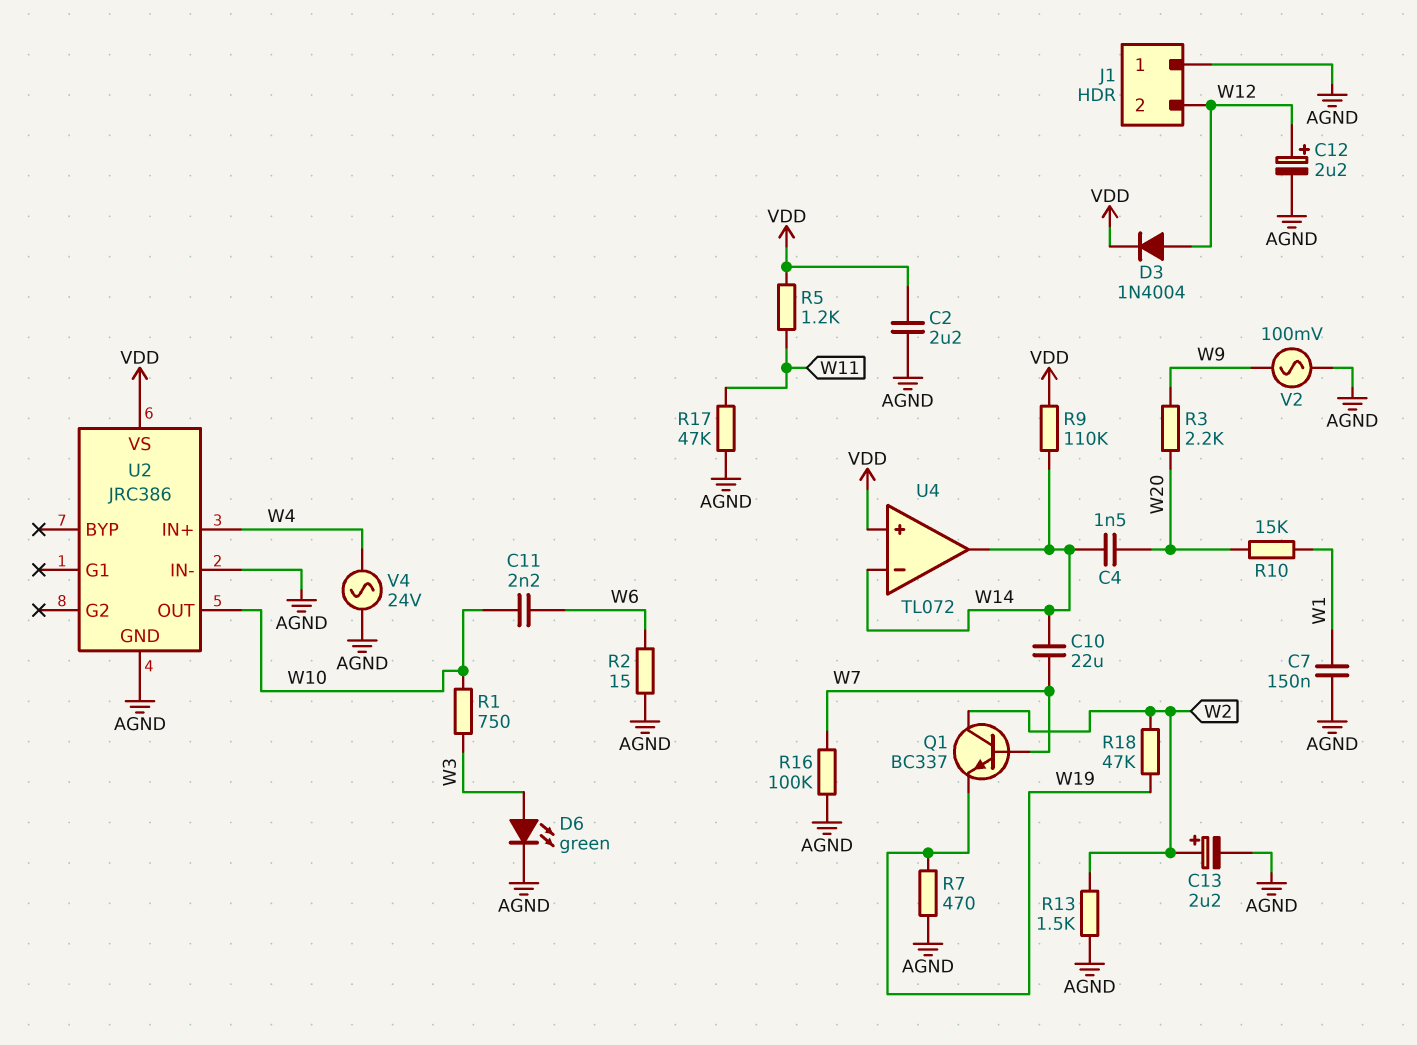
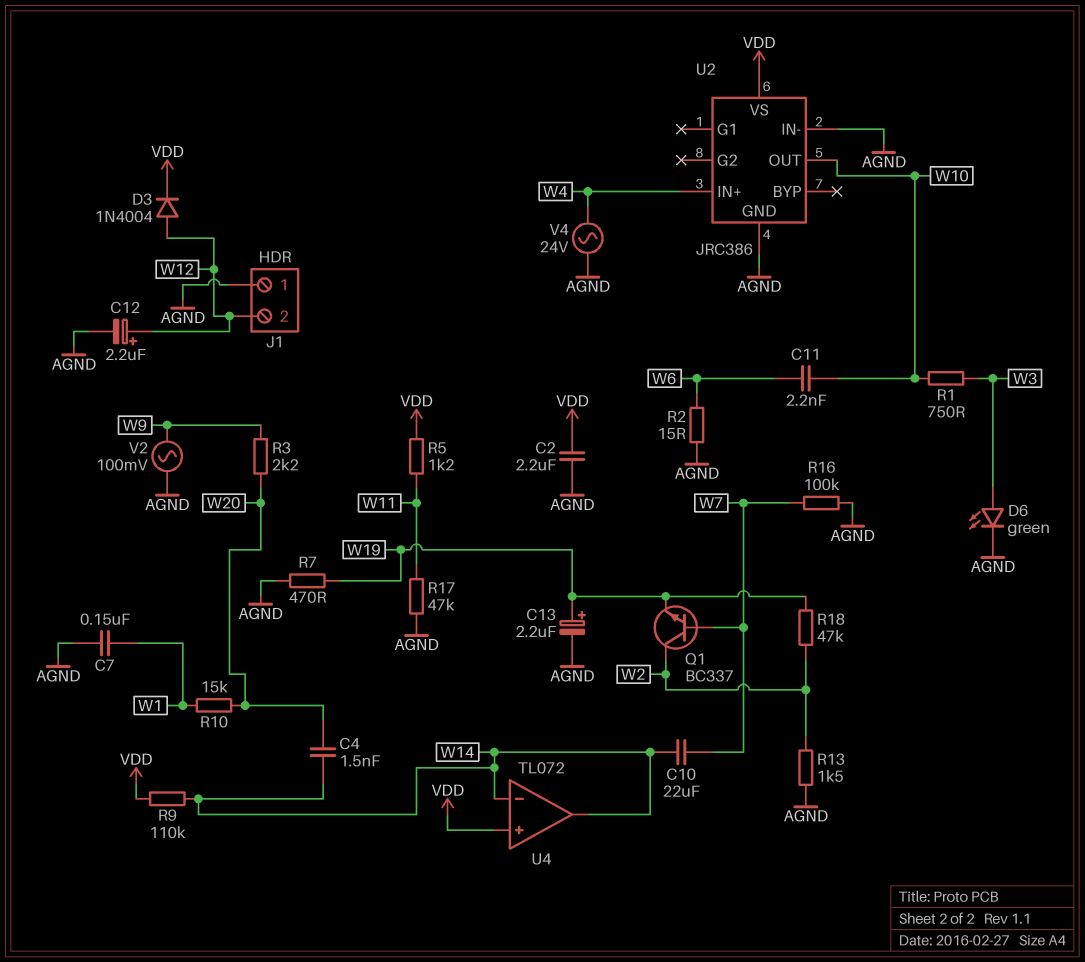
C13: 2.2uF (plus W2, minus AGND) -> 2.2uF (plus W19, minus AGND)

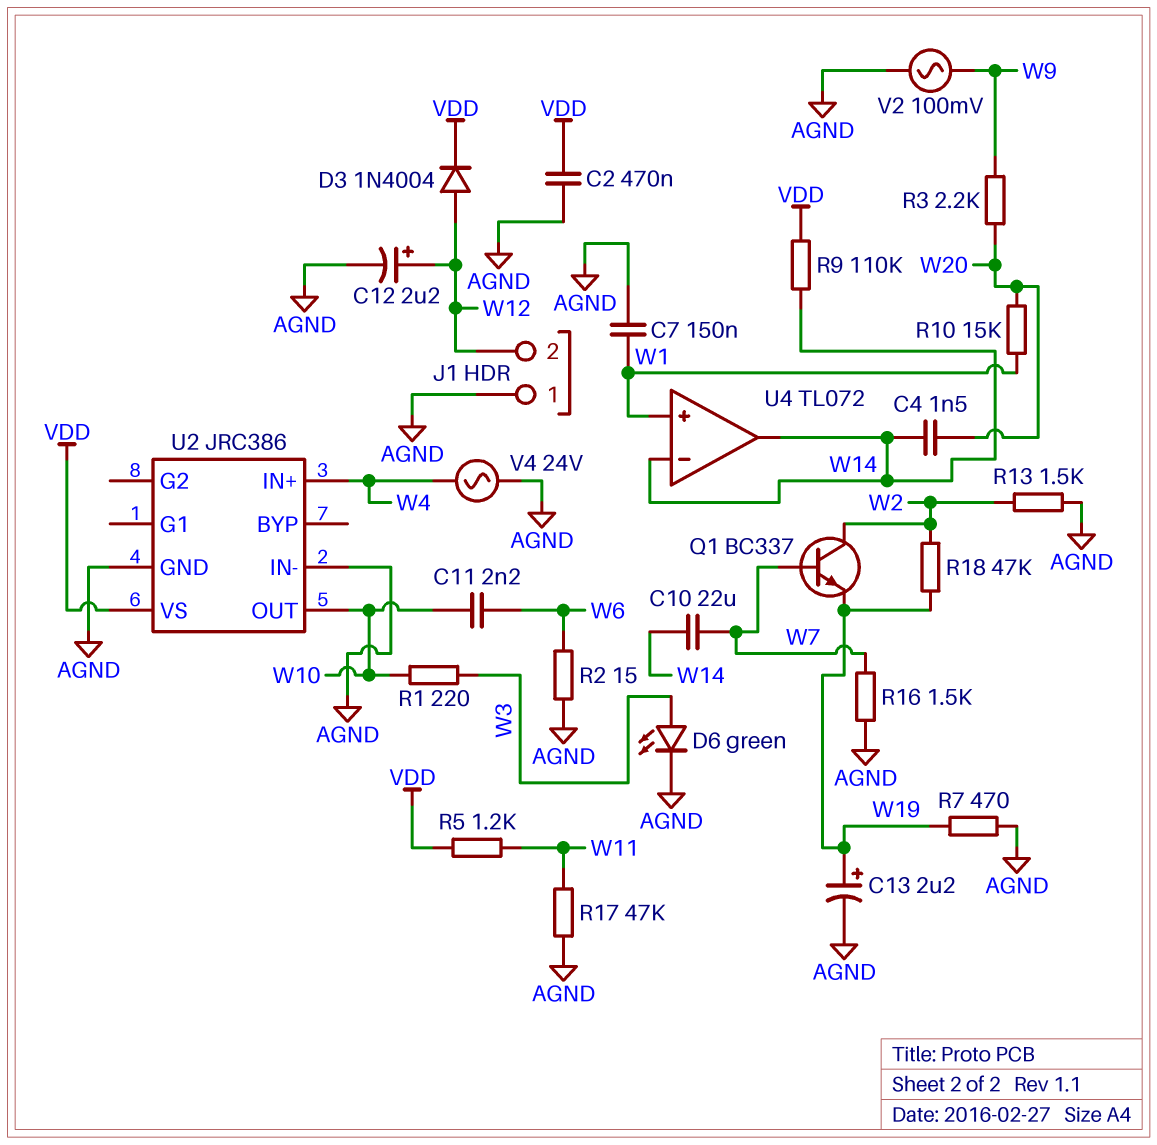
C2: 2.2uF (AGND, VDD) -> 470nF (AGND, VDD)
R1: 750 (W3, W10) -> 220 (W3, W10)
R16: 100k (AGND, W7) -> 1.5k (AGND, W7)
U4 pin in+: VDD -> W1

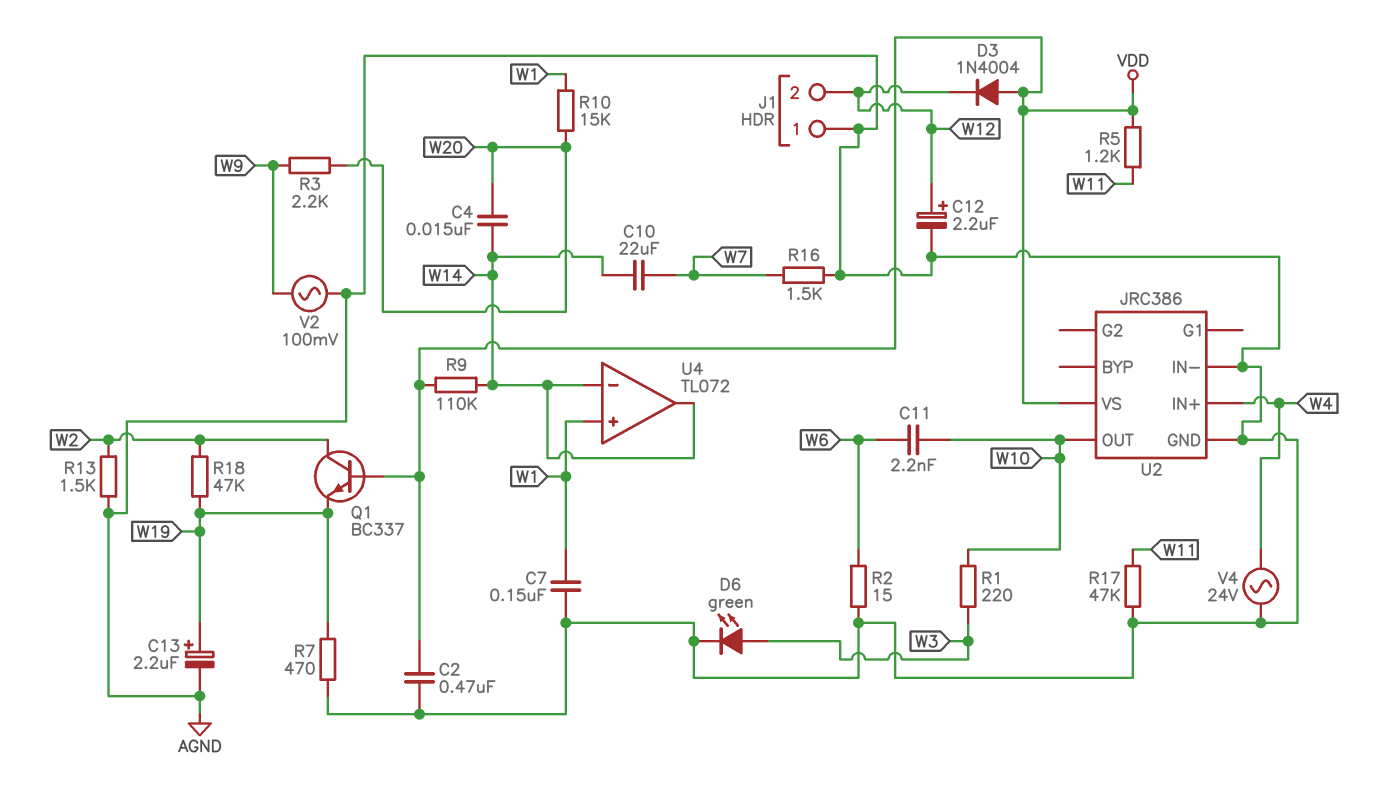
C4: 1.5nF (W14, W20) -> 15nF (W14, W20)
D3: diode 1N4004 (A W12, K VDD) -> diode 1N4004 (A VDD, K W12)
Q1: NPN BC337 (B W7, C W2, E W19) -> NPN BC337 (B VDD, C W2, E W19)

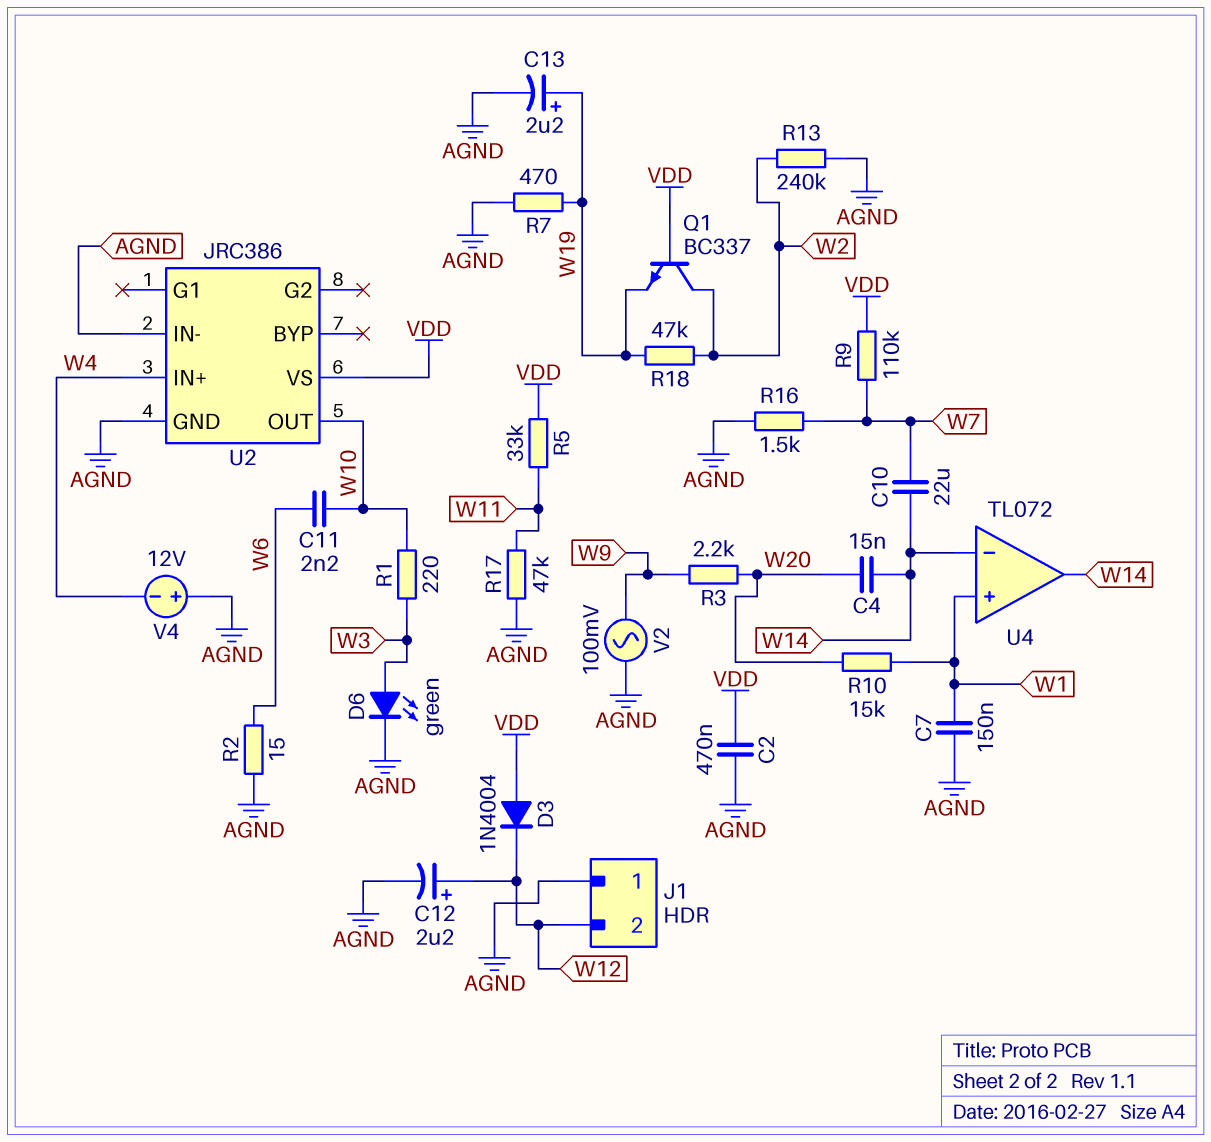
R5: 1.2k (VDD, W11) -> 33k (VDD, W11)
R9: 110k (VDD, W14) -> 110k (VDD, W7)
R13: 1.5k (AGND, W2) -> 240k (AGND, W2)
V4: AC 24V (AGND, W4) -> 12V (plus AGND, minus W4)

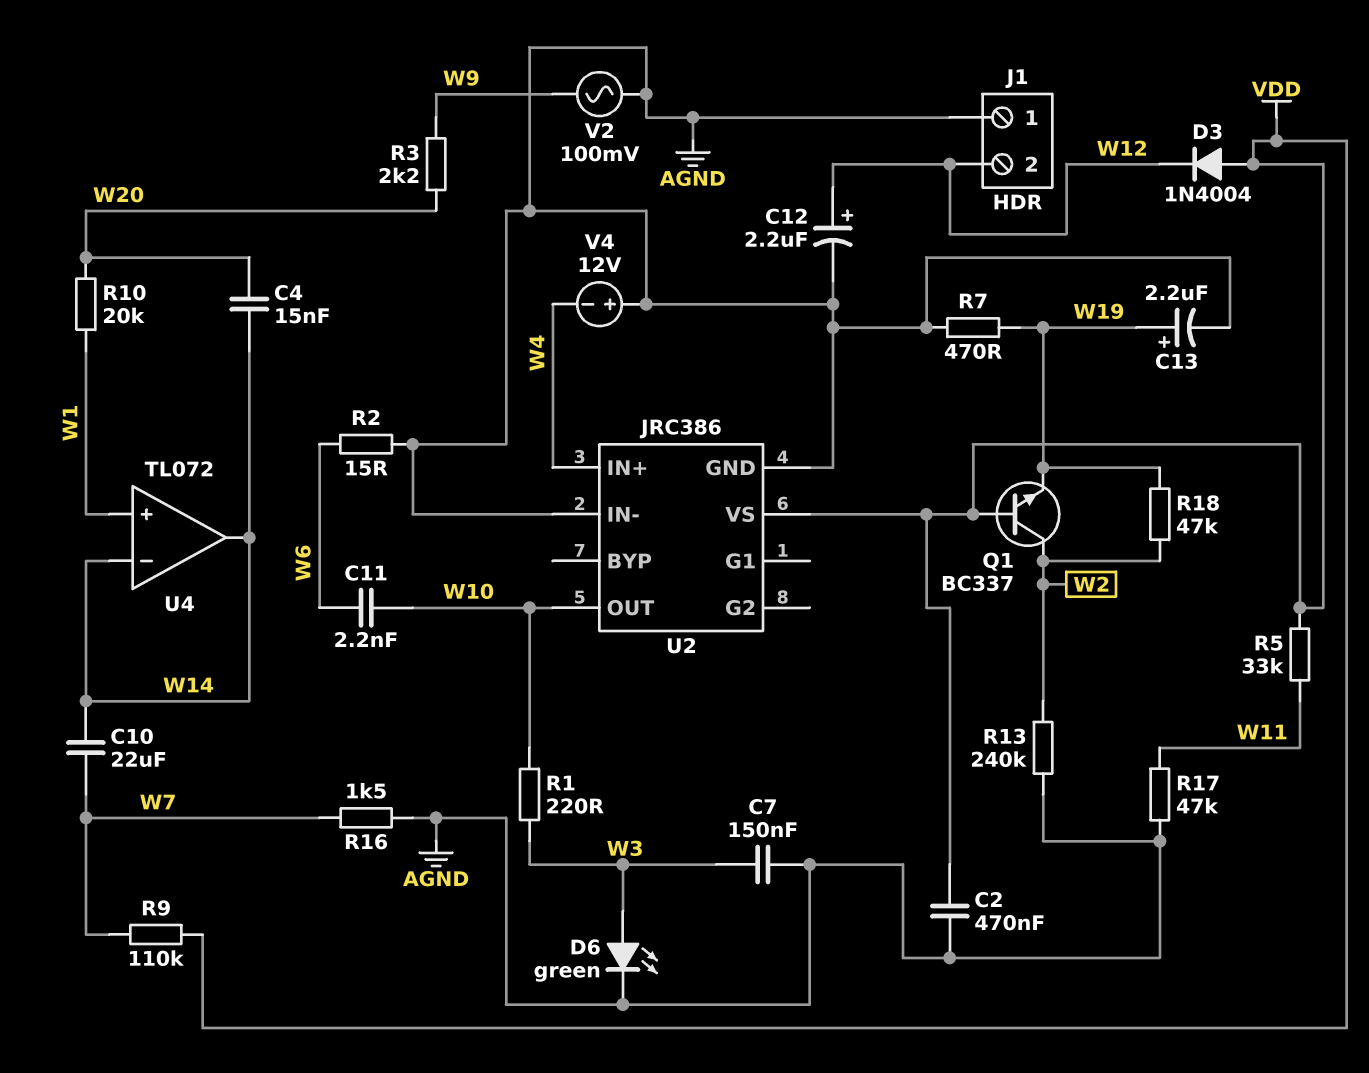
C7: 150nF (AGND, W1) -> 150nF (AGND, W3)
R10: 15k (W1, W20) -> 20k (W1, W20)

